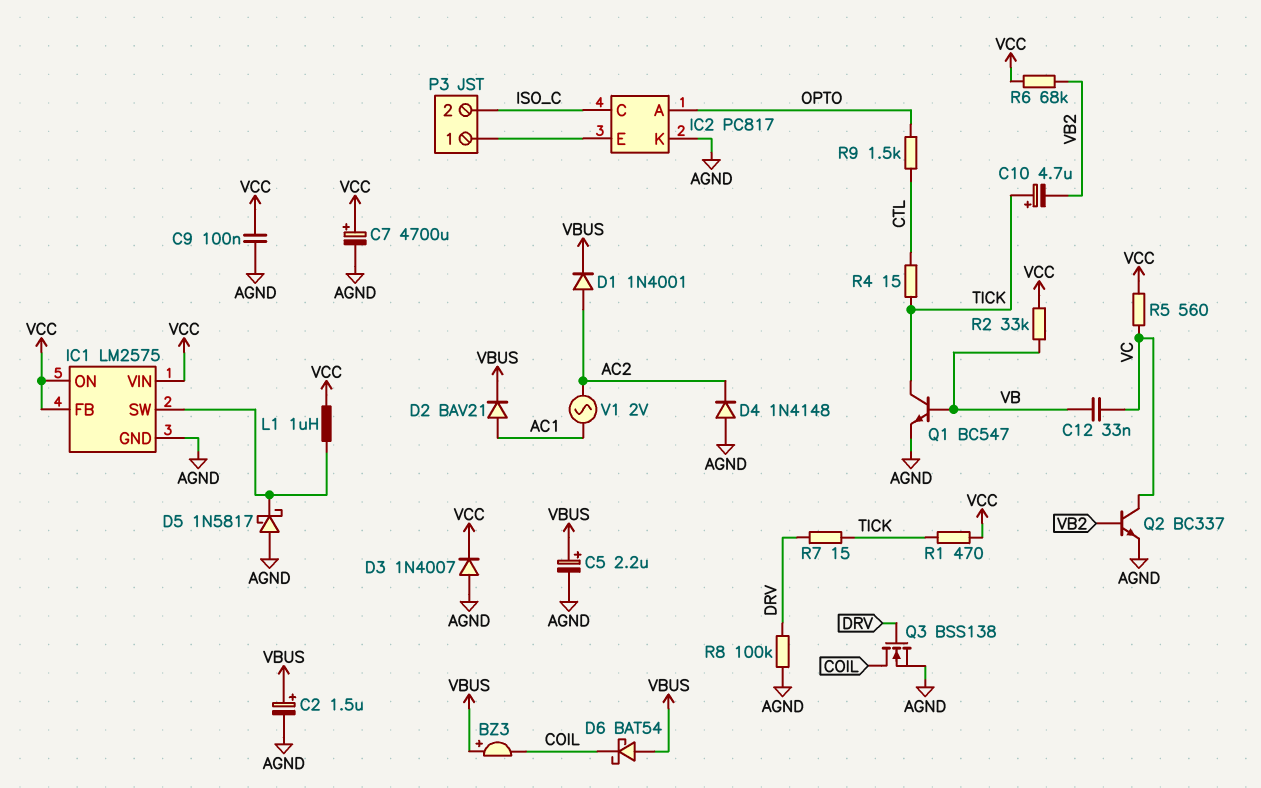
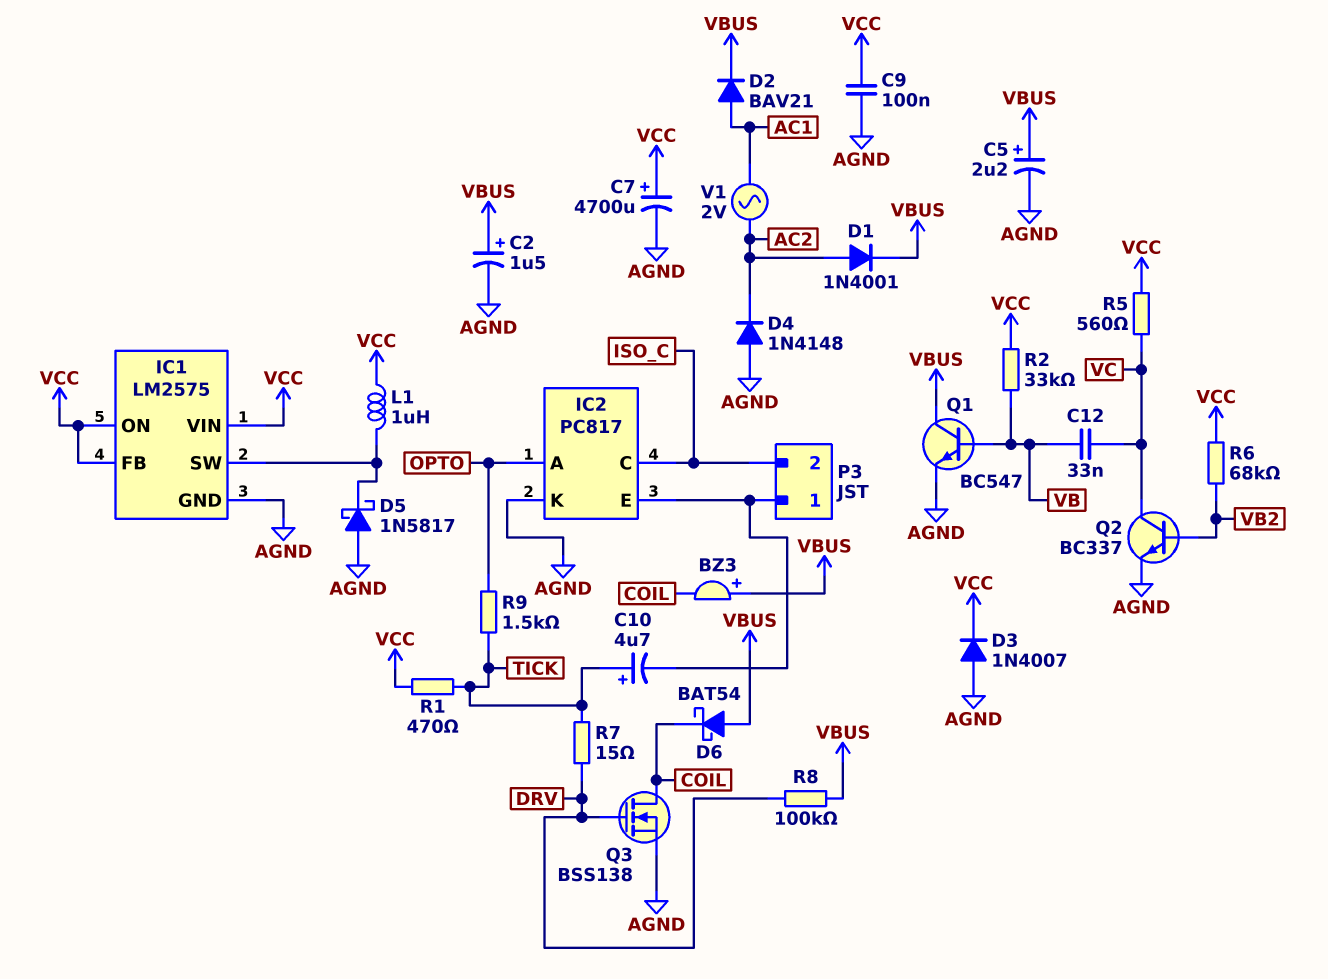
C10: 4.7uF (plus TICK, minus VB2) -> 4.7uF (plus TICK, minus IC2/E)
Q1: NPN BC547 (B VB, C TICK, E AGND) -> NPN BC547 (B VB, C VBUS, E AGND)
R4: 15 (CTL, TICK) -> none
R8: 100k (AGND, DRV) -> 100k (DRV, VBUS)
R9: 1.5k (CTL, OPTO) -> 1.5k (OPTO, TICK)

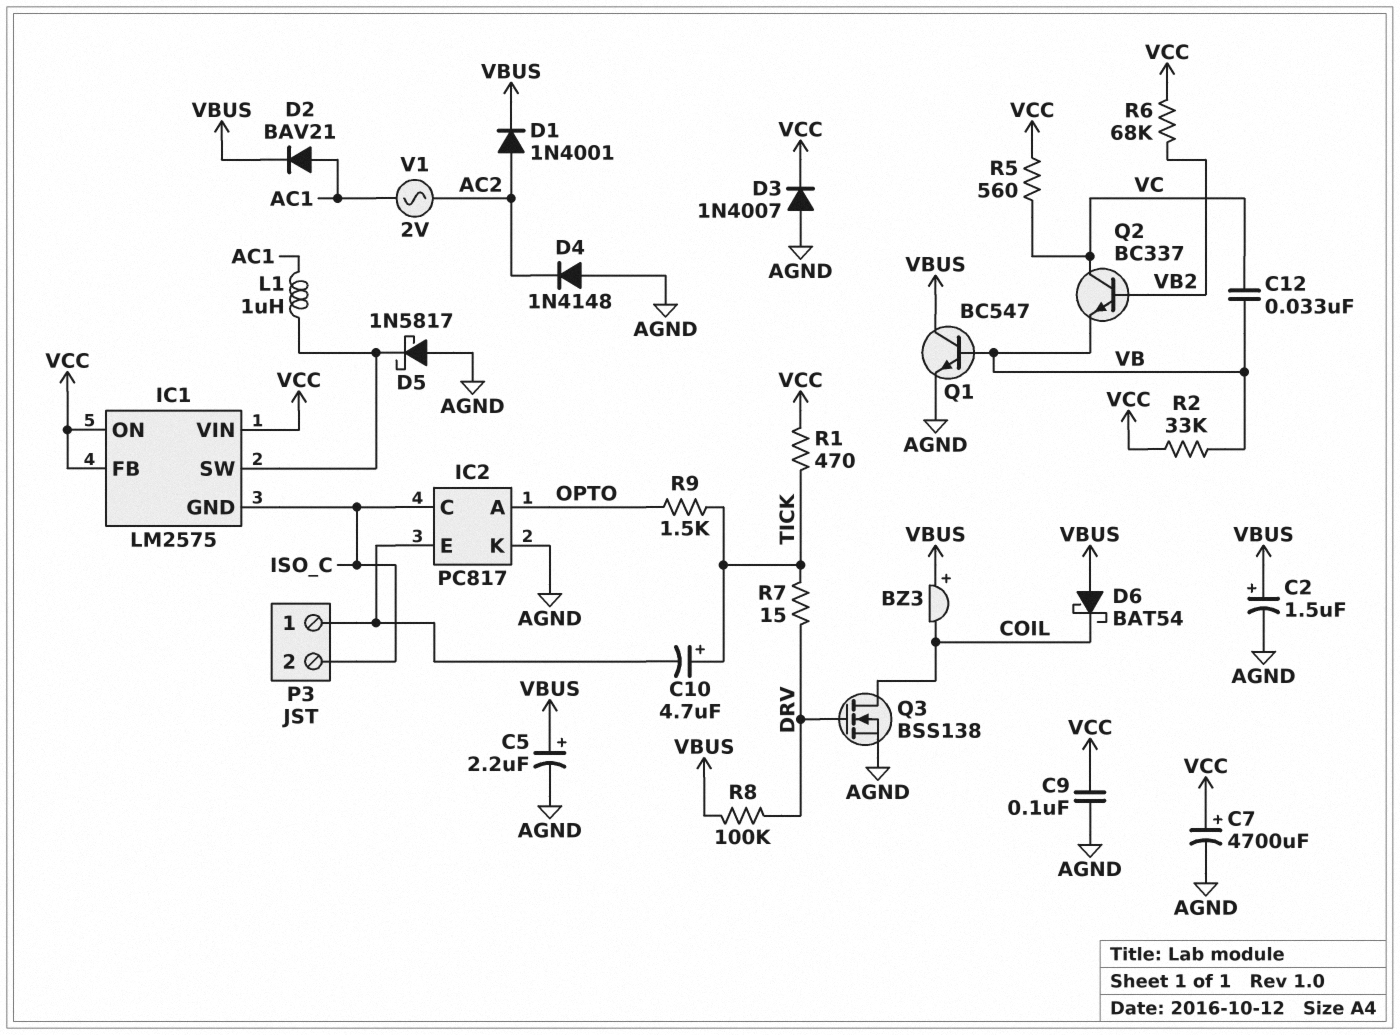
IC1 pin GND: AGND -> ISO_C
L1: 1uH (IC1/SW, VCC) -> 1uH (AC1, IC1/SW)
Q2: NPN BC337 (B VB2, C VC, E AGND) -> NPN BC337 (B VB2, C VC, E VB)

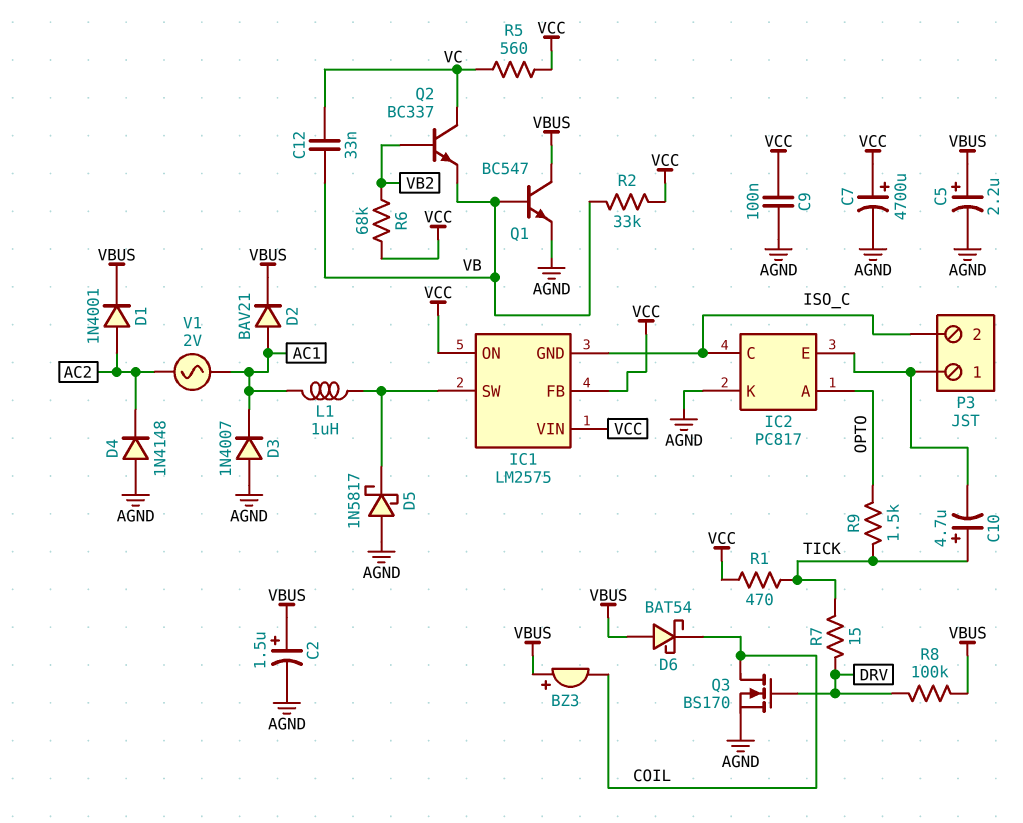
D3: diode 1N4007 (A AGND, K VCC) -> diode 1N4007 (A AGND, K AC1)
Q3: NMOS BSS138 (G DRV, D COIL, S AGND) -> NMOS BS170 (G DRV, D COIL, S AGND)

